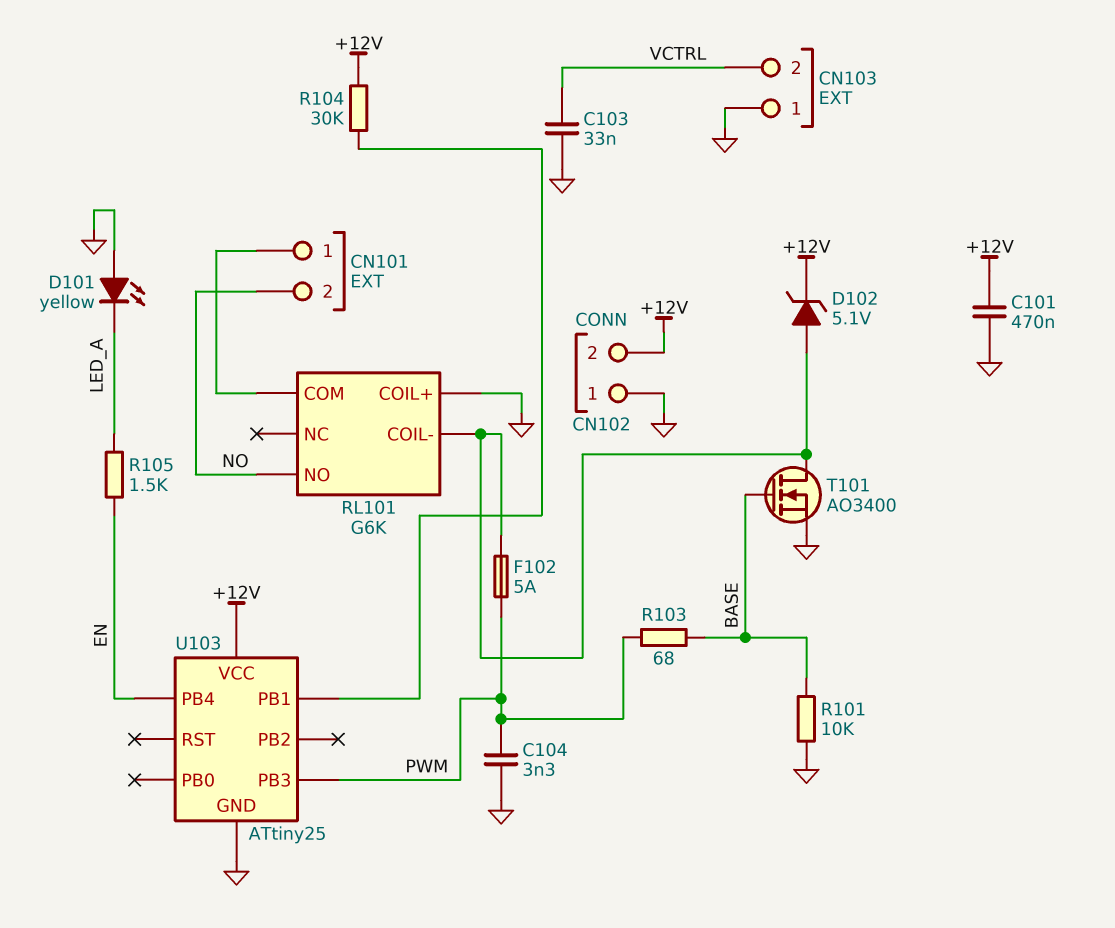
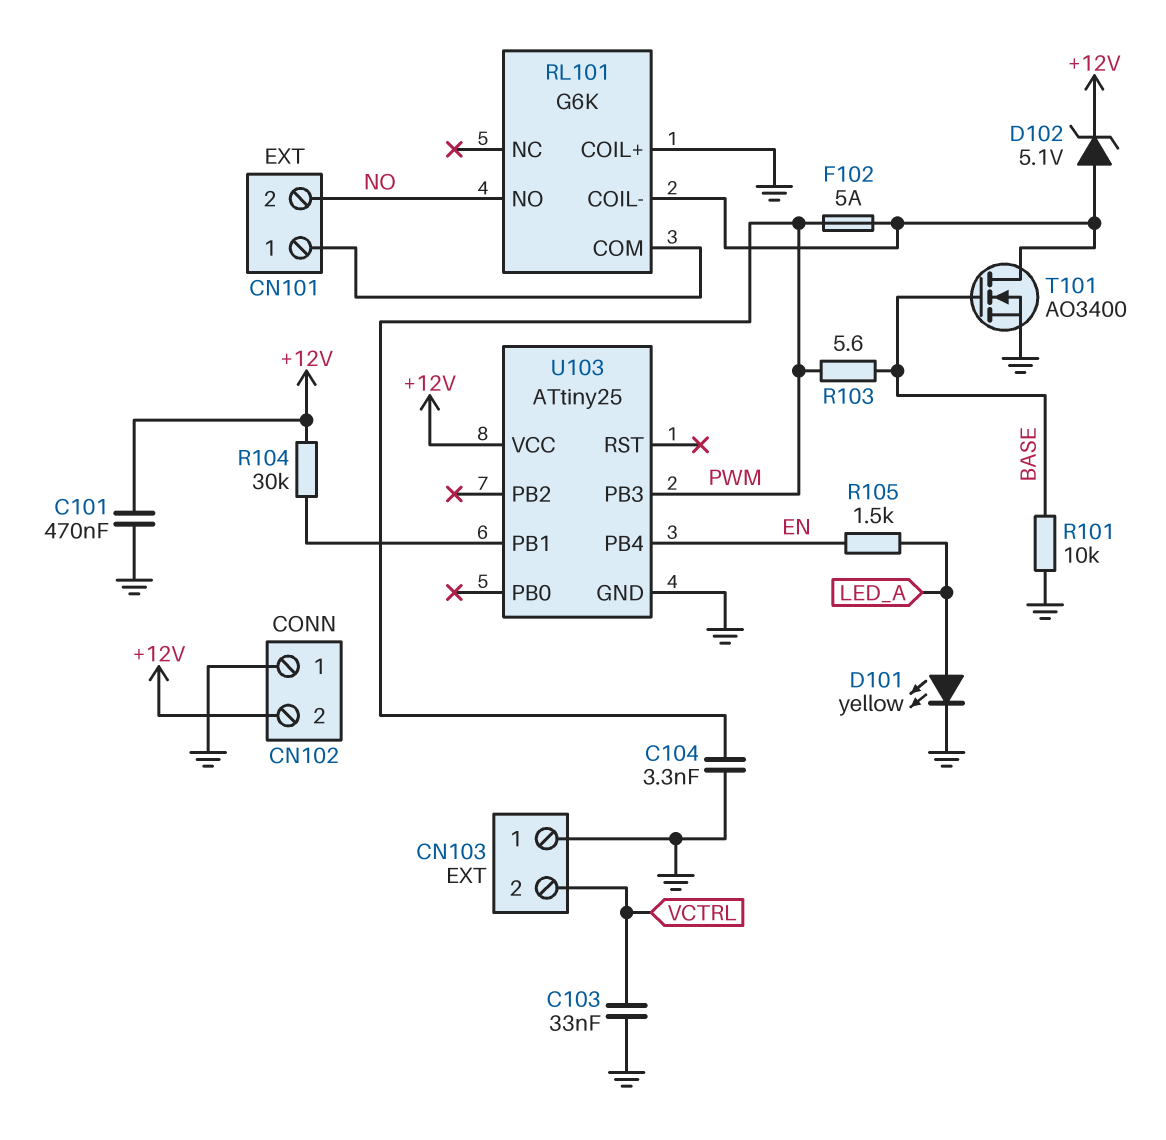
D101: LED yellow (A GND, K LED_A) -> LED yellow (A LED_A, K GND)
R103: 68 (BASE, PWM) -> 5.6 (BASE, PWM)

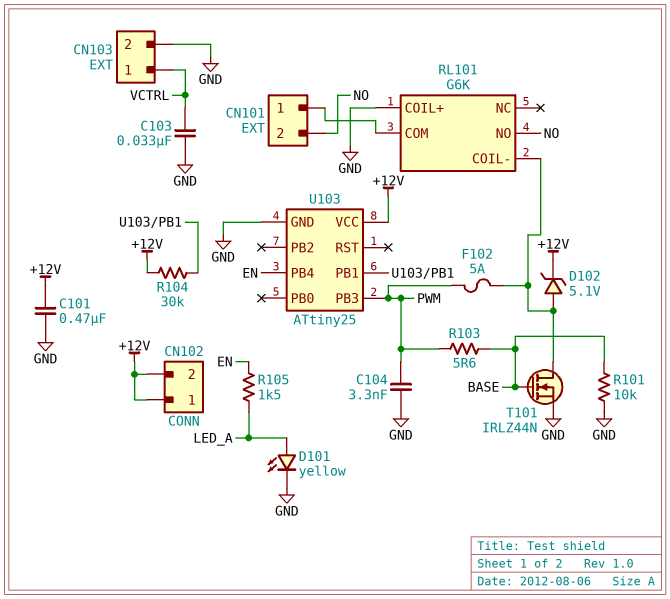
CN102 pin 1: GND -> +12V
CN103 pin 1: GND -> VCTRL
CN103 pin 2: VCTRL -> GND
T101: NMOS AO3400 (G BASE, D RL101/COIL-, S GND) -> NMOS IRLZ44N (G BASE, D RL101/COIL-, S GND)

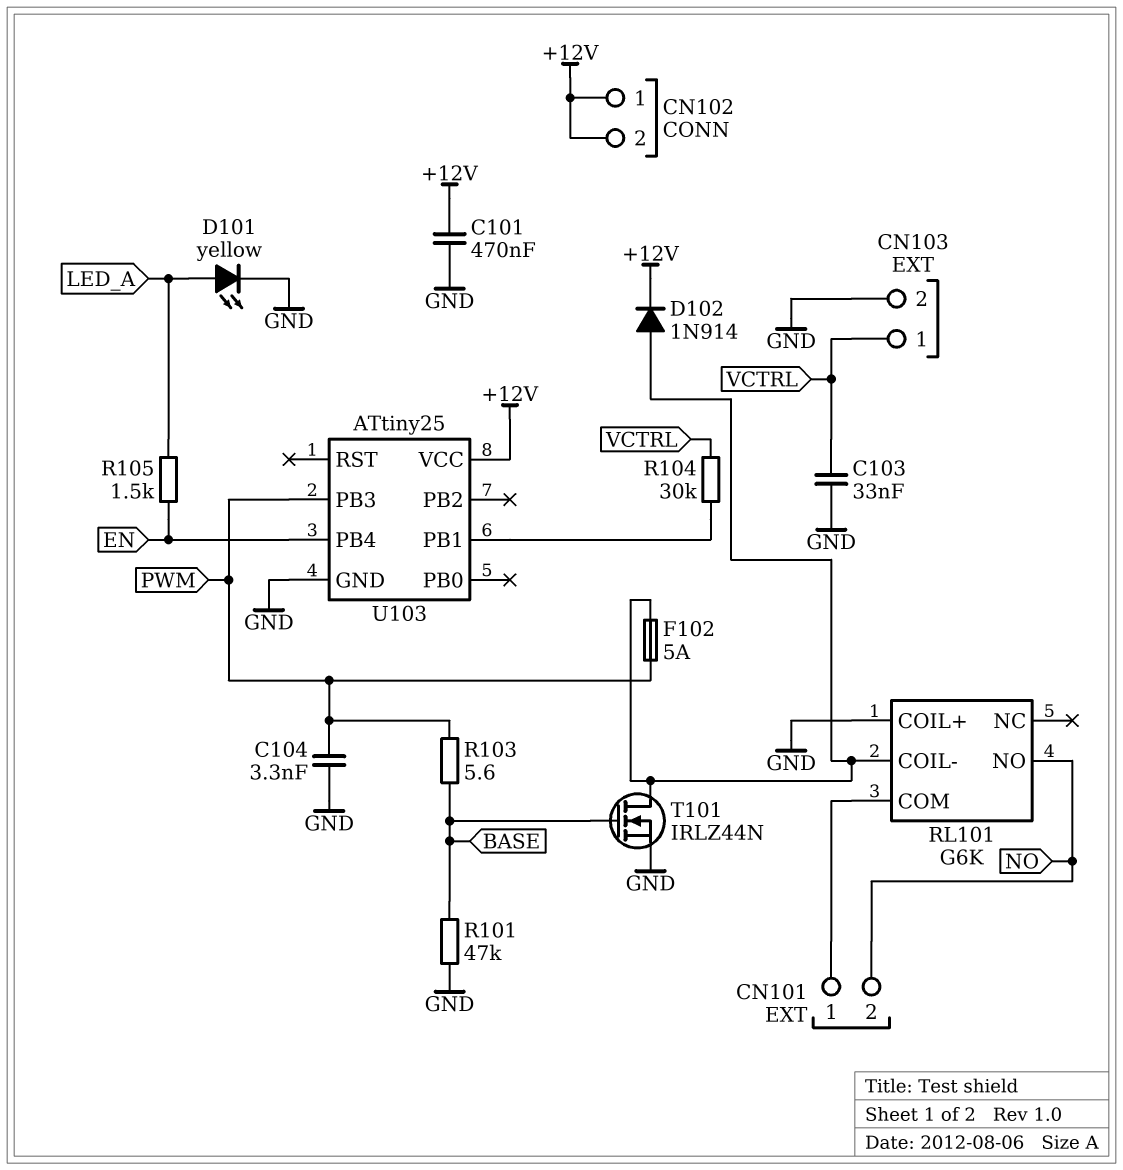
D102: zener 5.1V (A RL101/COIL-, K +12V) -> diode 1N914 (A RL101/COIL-, K +12V)
R101: 10k (BASE, GND) -> 47k (BASE, GND)
R104: 30k (+12V, U103/PB1) -> 30k (U103/PB1, VCTRL)

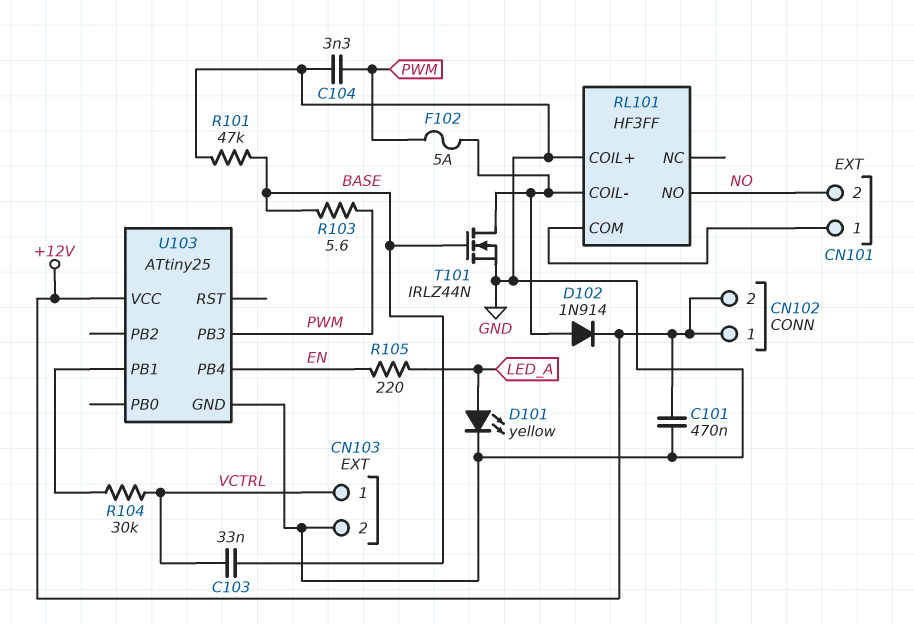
C103: 33nF (GND, VCTRL) -> 33nF (BASE, VCTRL)
R105: 1.5k (EN, LED_A) -> 220 (EN, LED_A)
RL101: G6K -> HF3FF

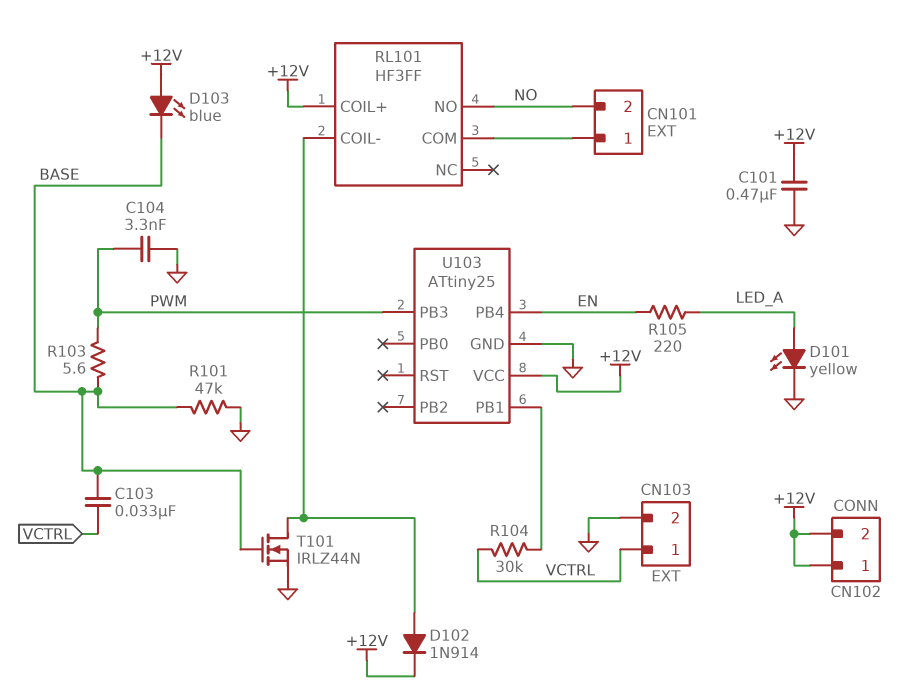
D103: none -> LED blue (A +12V, K BASE)
F102: 5A (PWM, RL101/COIL-) -> none
RL101 pin COIL+: GND -> +12V

